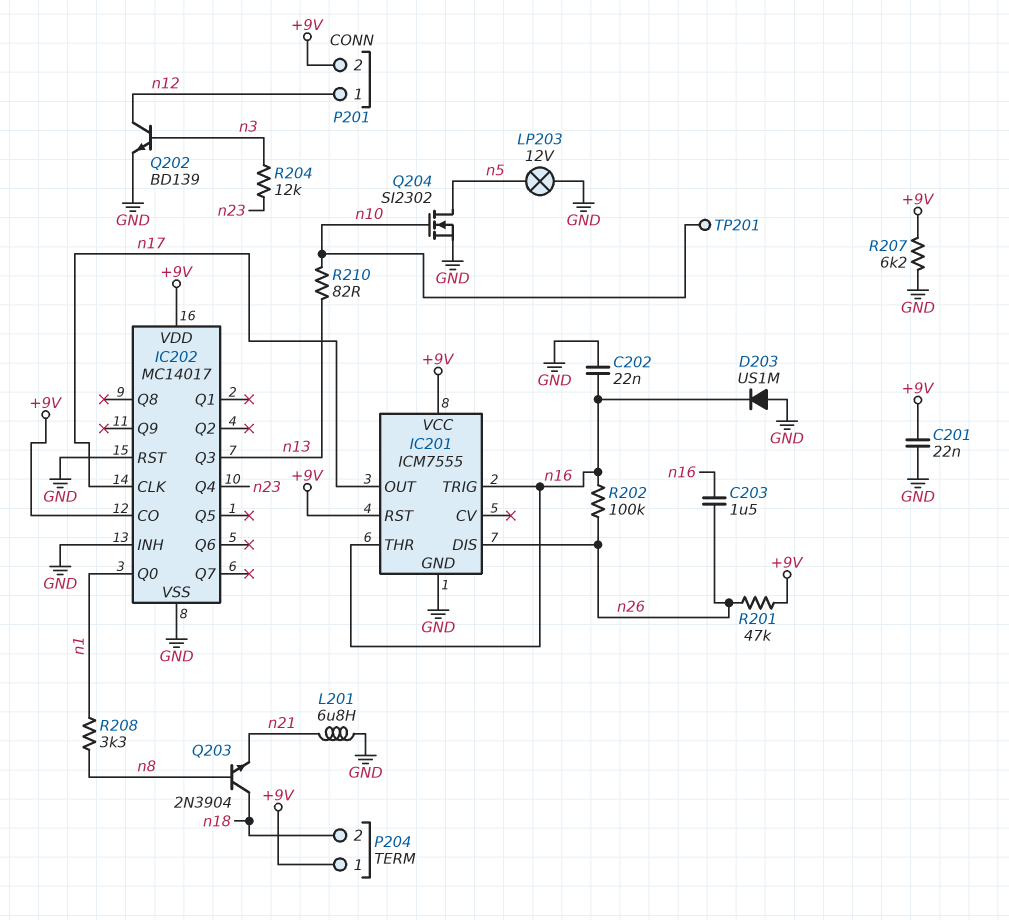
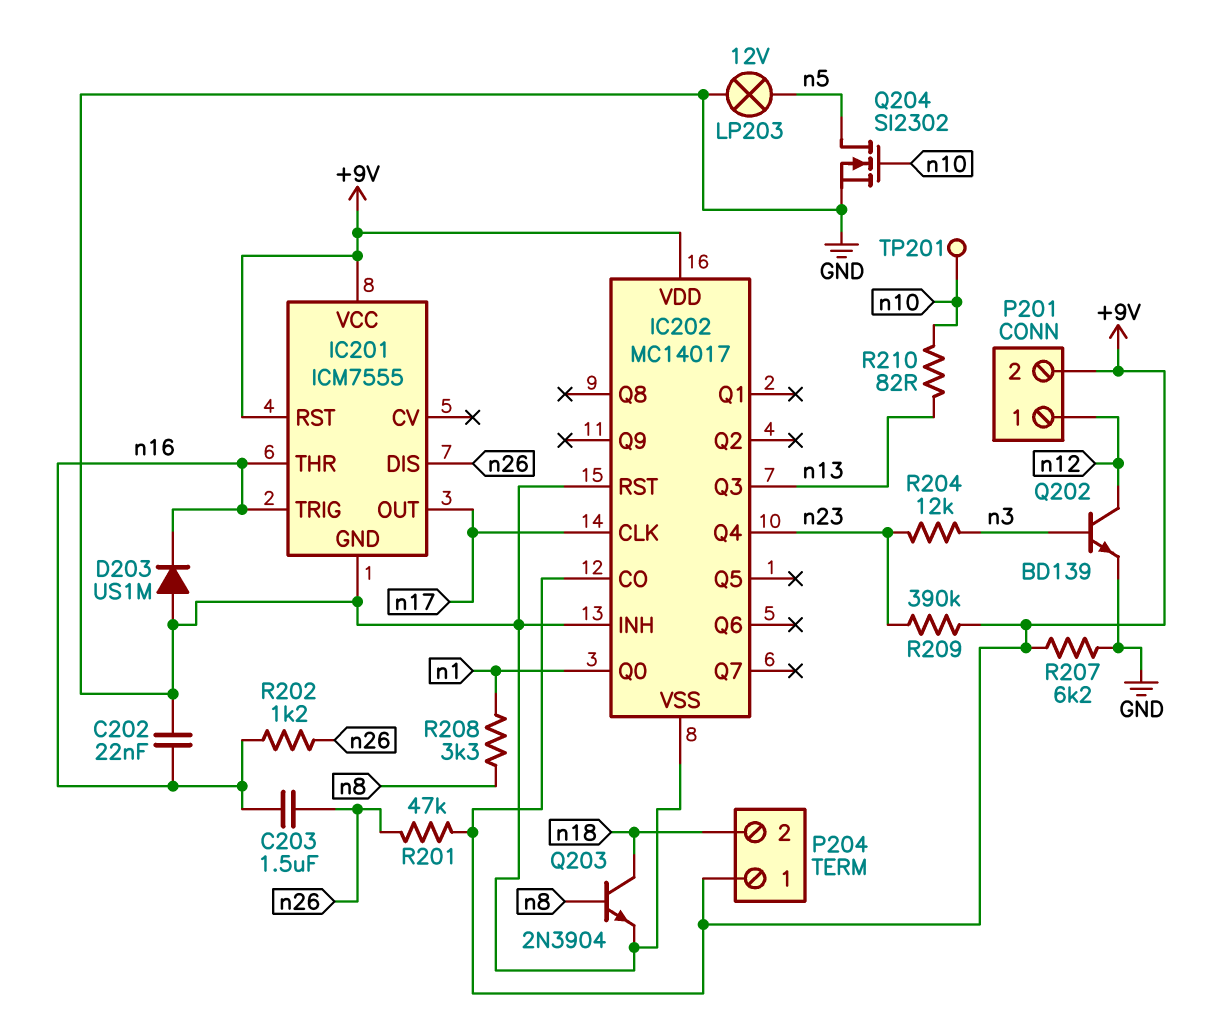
C201: 22nF (+9V, GND) -> none
L201: 6.8uH (GND, n21) -> none
Q203: NPN 2N3904 (B n8, C n18, E n21) -> NPN 2N3904 (B n8, C n18, E GND)
R202: 100k (n16, n26) -> 1.2k (n16, n26)
R209: none -> 390k (+9V, n23)

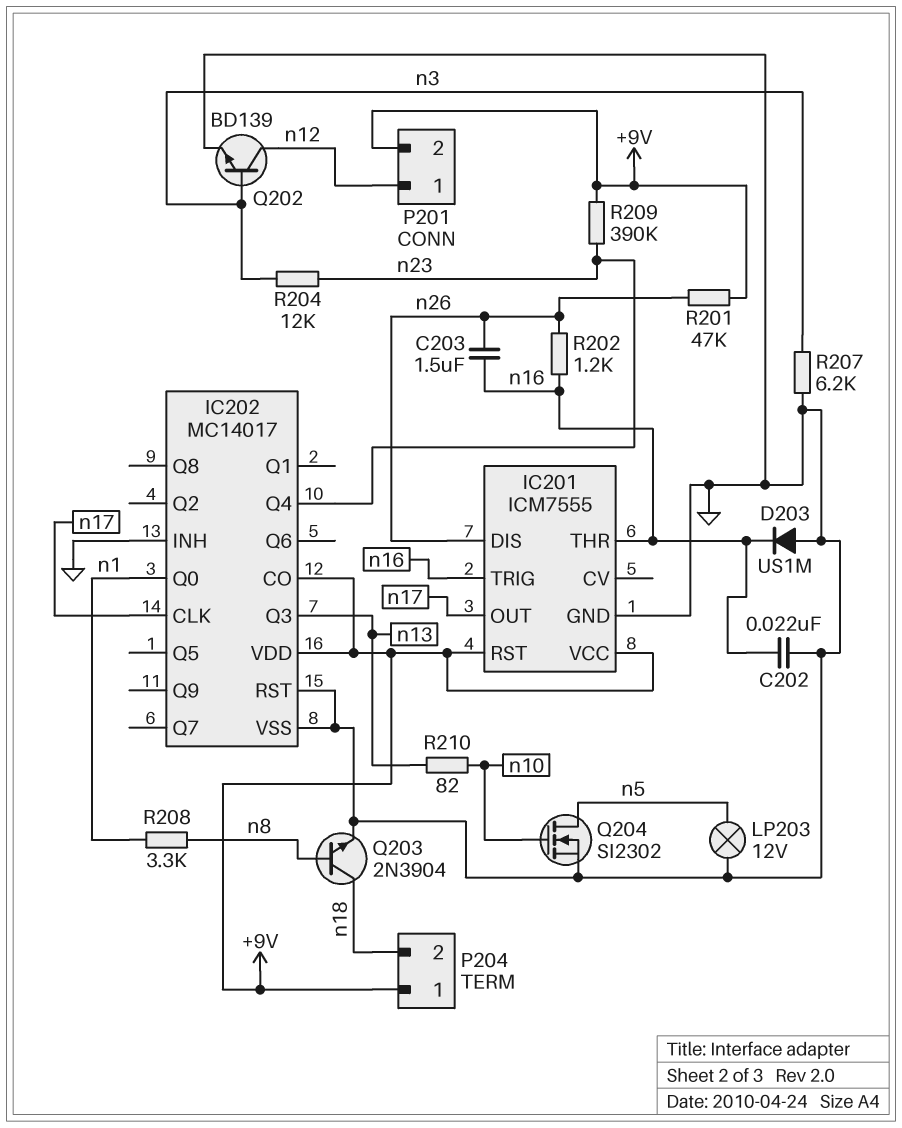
R207: 6.2k (+9V, GND) -> 6.2k (GND, n3)
TP201: test point (n10) -> none

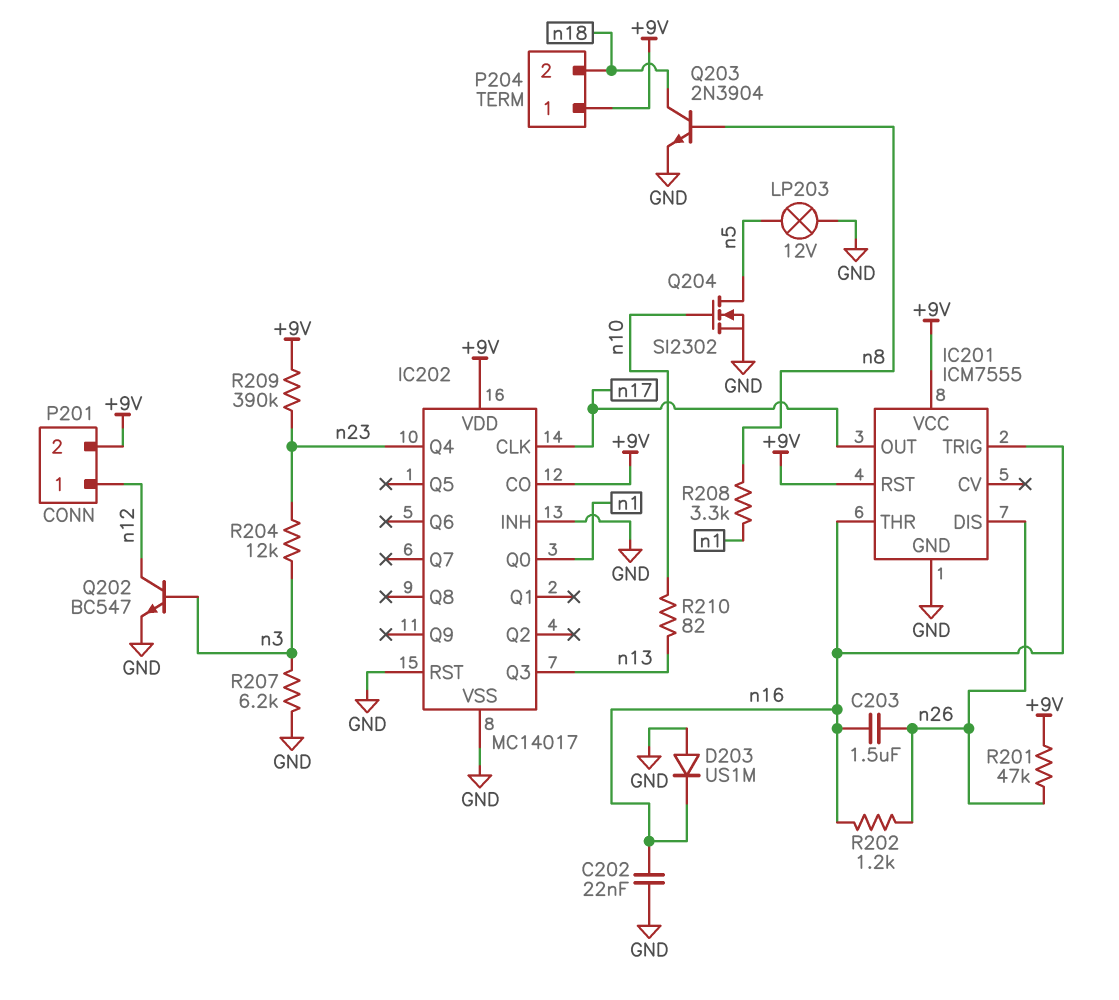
Q202: NPN BD139 (B n3, C n12, E GND) -> NPN BC547 (B n3, C n12, E GND)

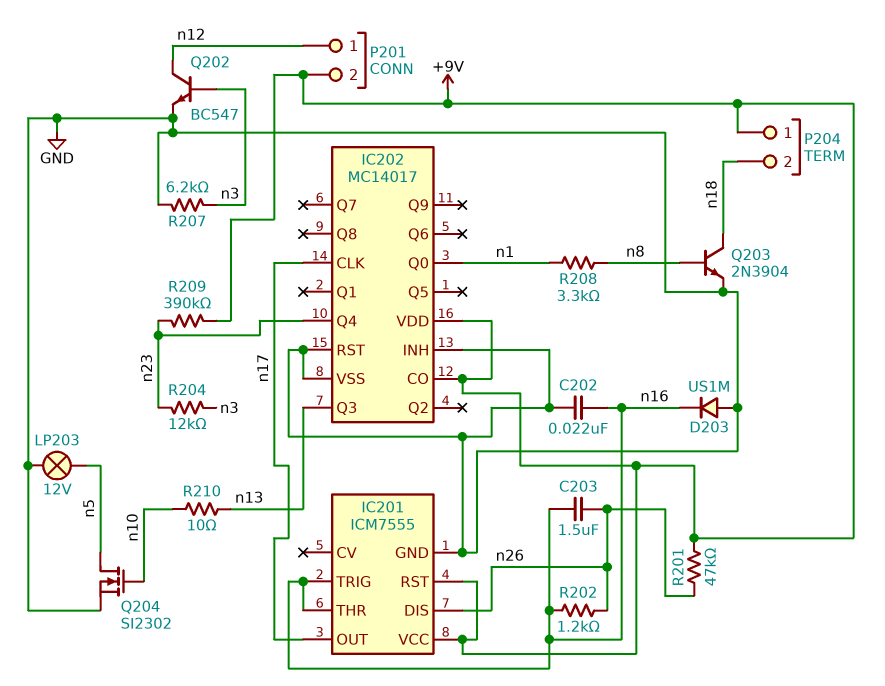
R210: 82 (n10, n13) -> 10 (n10, n13)

